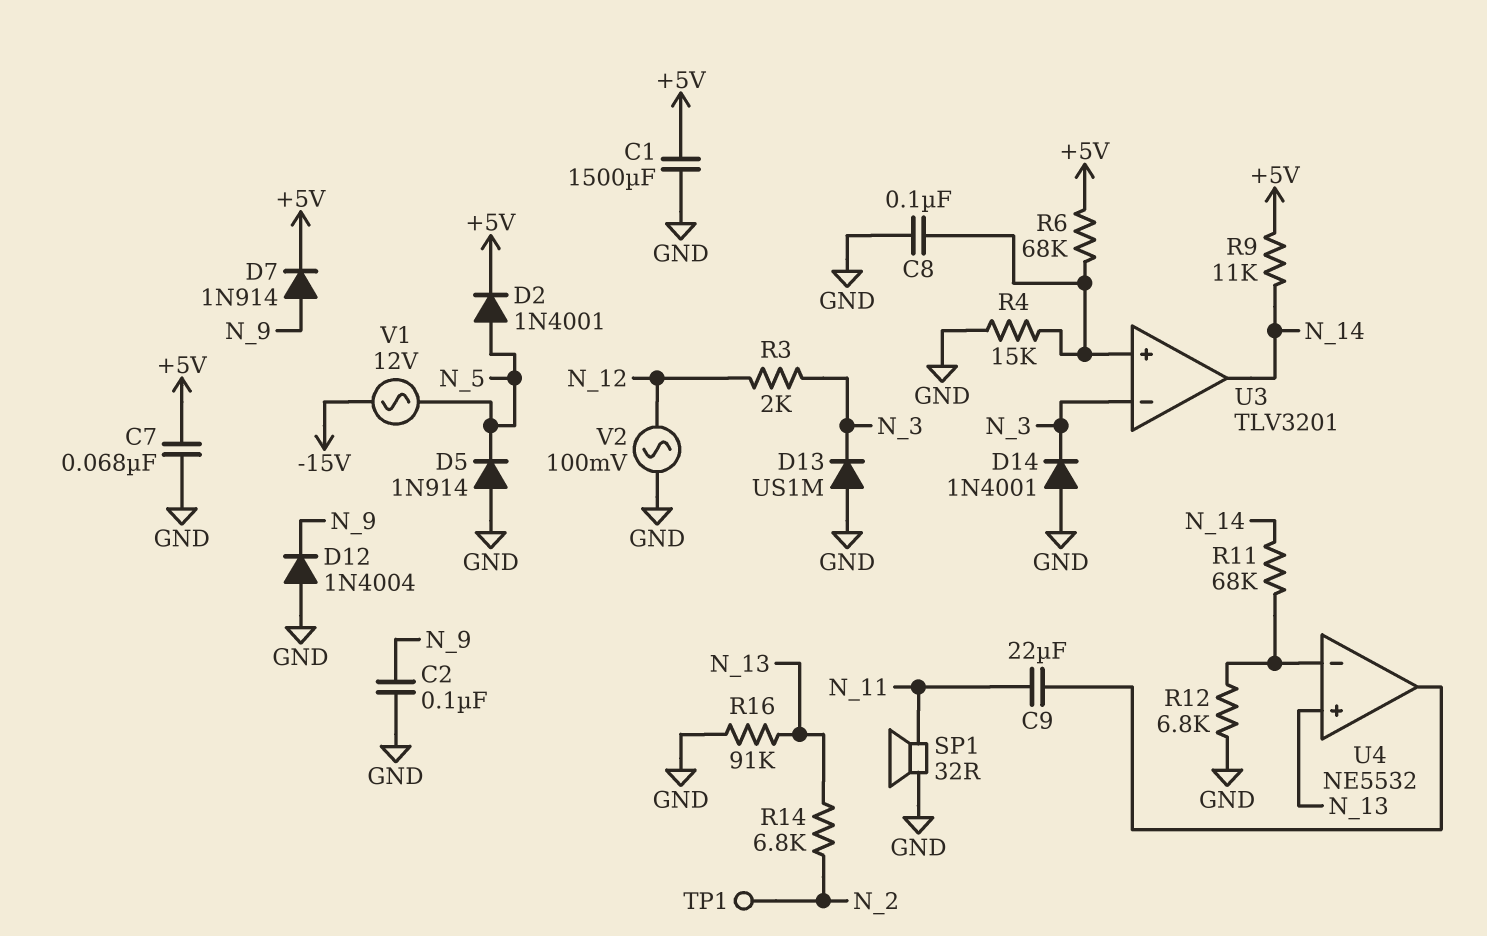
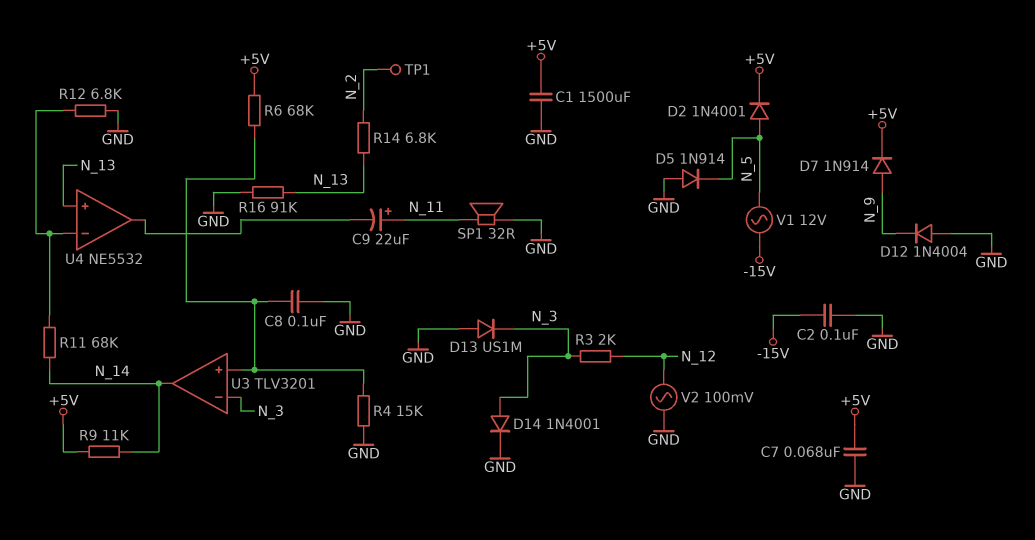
C2: 100nF (GND, N_9) -> 100nF (-15V, GND)
C9: 22uF (N_11, U4/out) -> 22uF (plus N_11, minus U4/out)
D14: diode 1N4001 (A GND, K N_3) -> diode 1N4001 (A N_3, K GND)

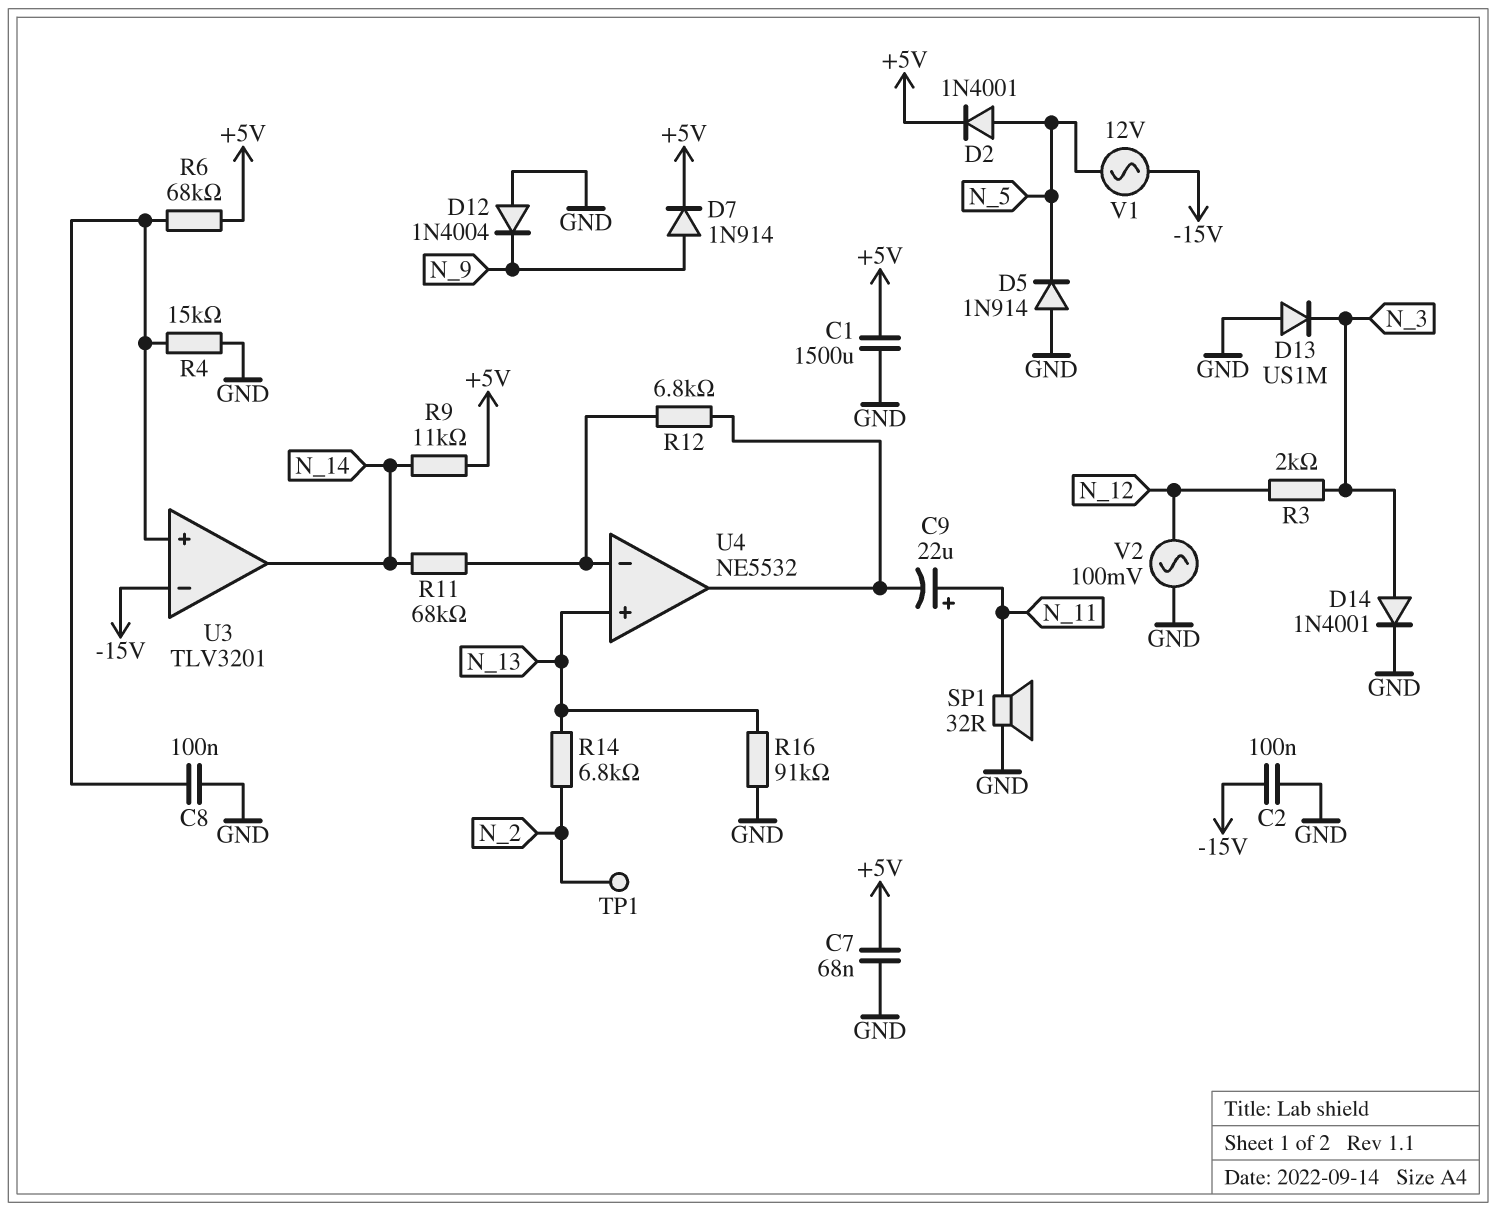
R12: 6.8k (GND, U4/in-) -> 6.8k (U4/in-, U4/out)
U3 pin in-: N_3 -> -15V

